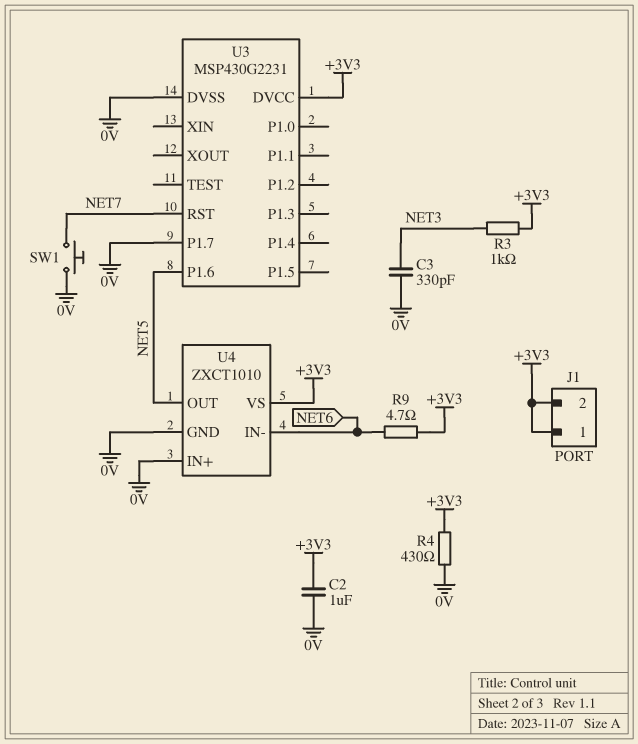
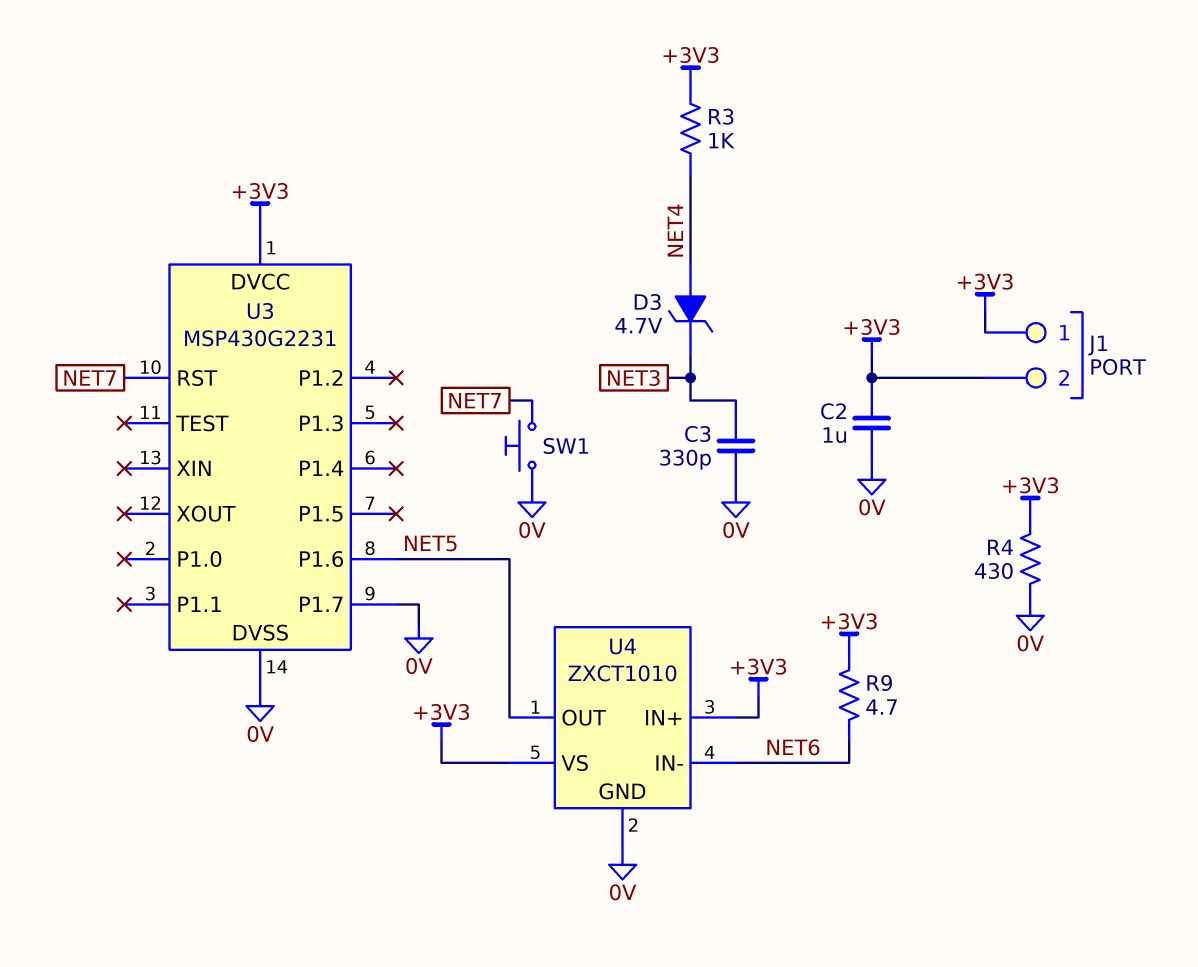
D3: none -> zener 4.7V (A NET4, K NET3)
R3: 1k (+3V3, NET3) -> 1k (+3V3, NET4)
U4 pin IN+: 0V -> +3V3

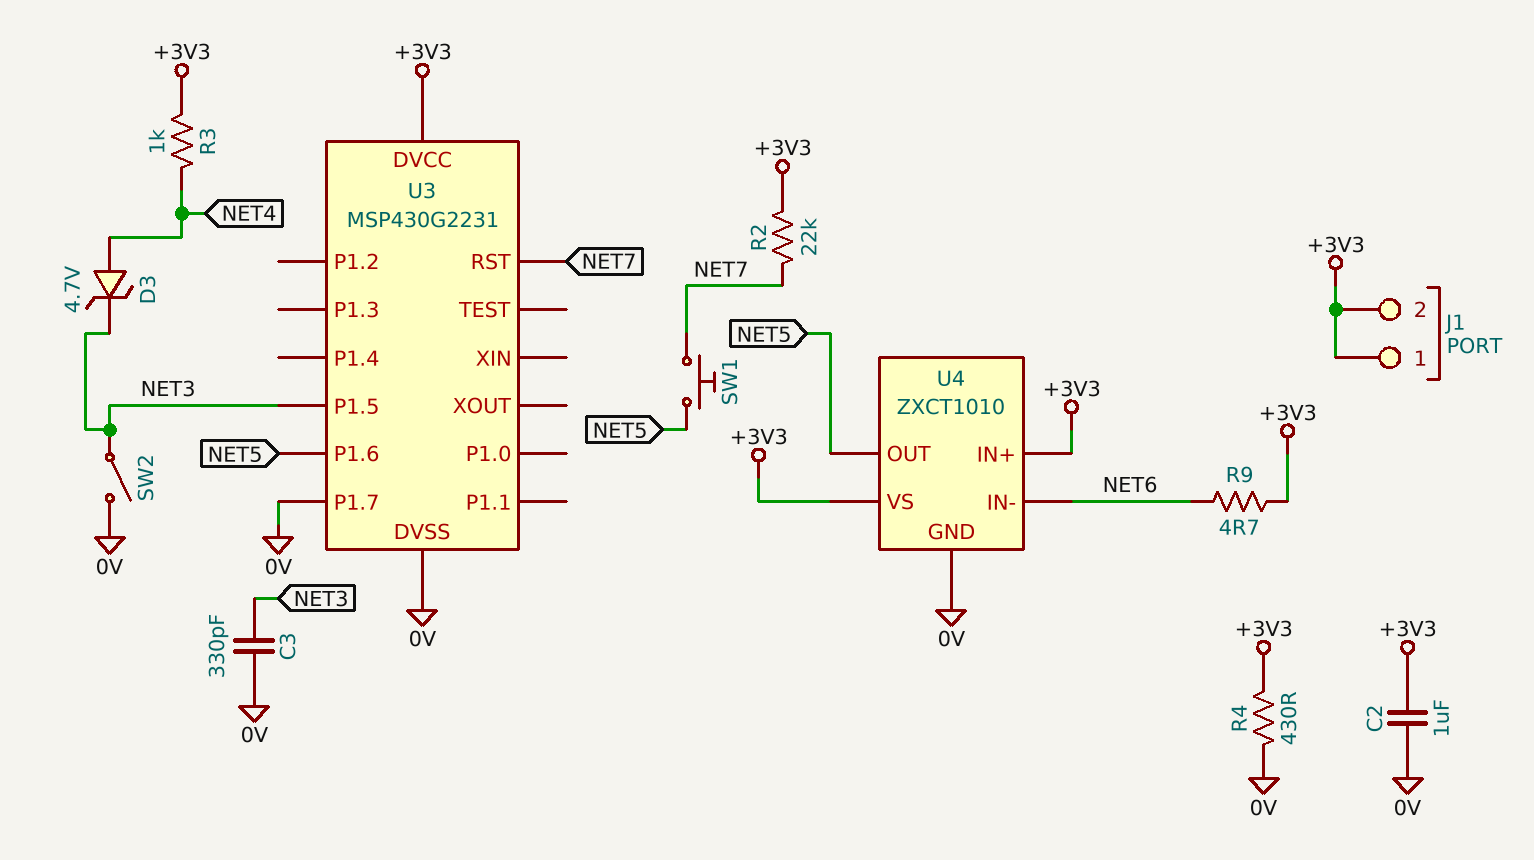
R2: none -> 22k (+3V3, NET7)
SW1: button (0V, NET7) -> button (NET5, NET7)
SW2: none -> switch (0V, NET3)
U3 pin P1.5: none -> NET3

